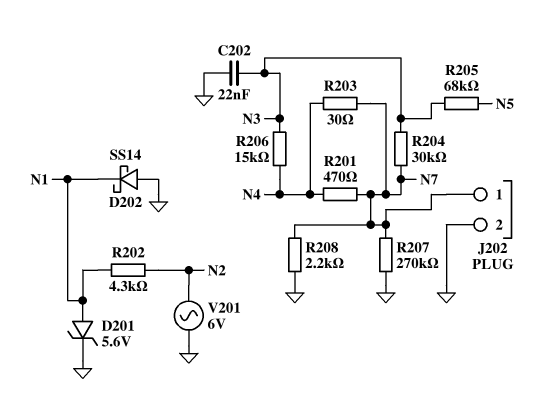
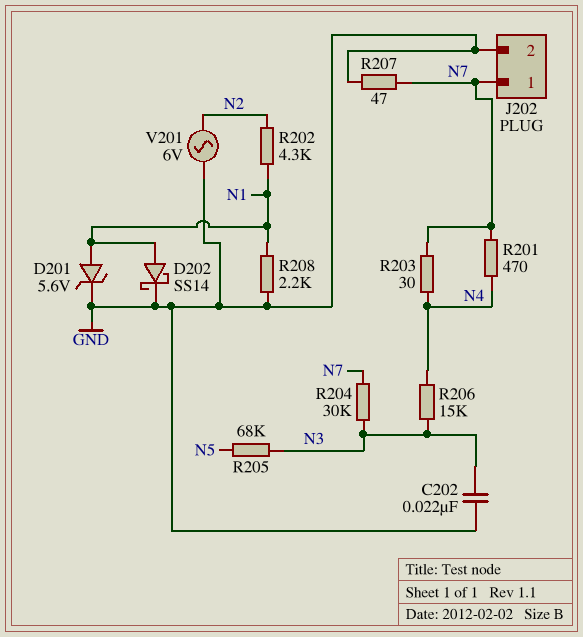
D202: schottky SS14 (A GND, K N1) -> schottky SS14 (A N1, K GND)
R207: 270k (GND, N7) -> 47 (GND, N7)
R208: 2.2k (GND, N7) -> 2.2k (GND, N1)

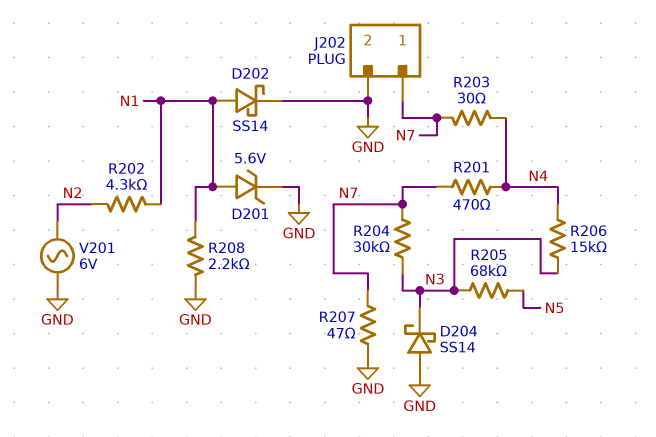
C202: 22nF (GND, N3) -> none
D204: none -> schottky SS14 (A GND, K N3)

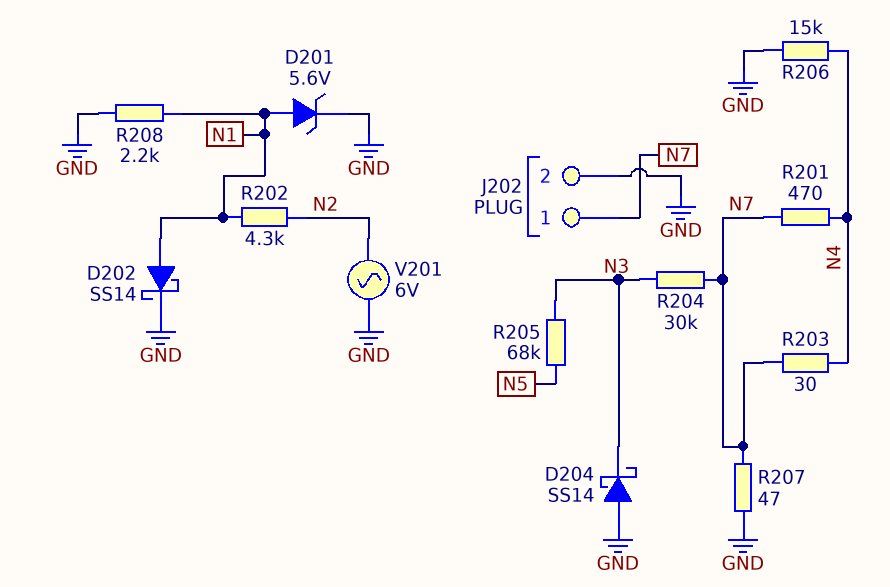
R206: 15k (N3, N4) -> 15k (GND, N4)

